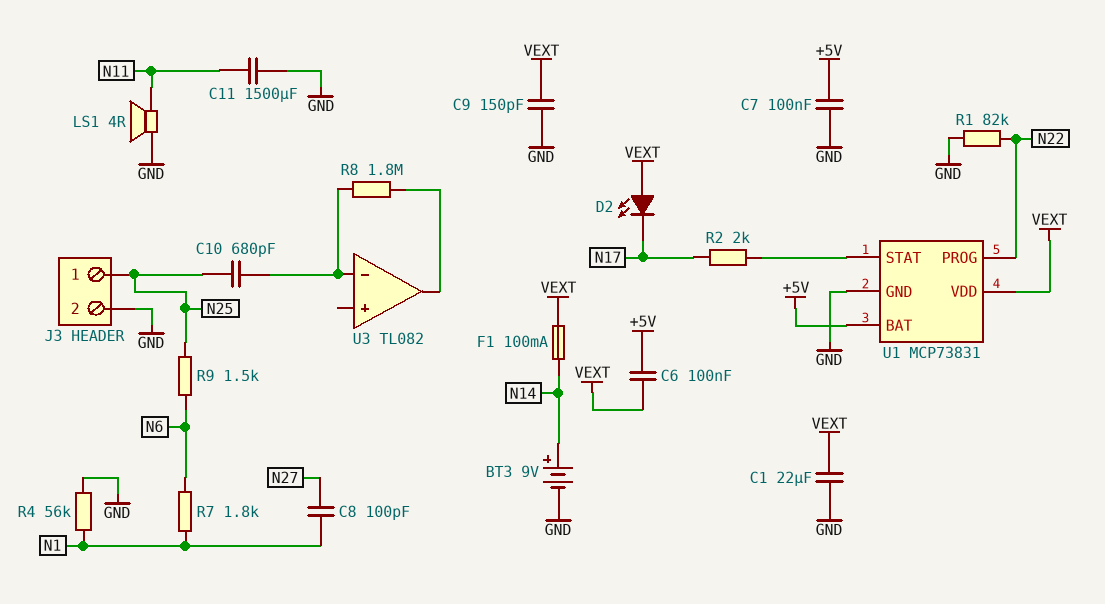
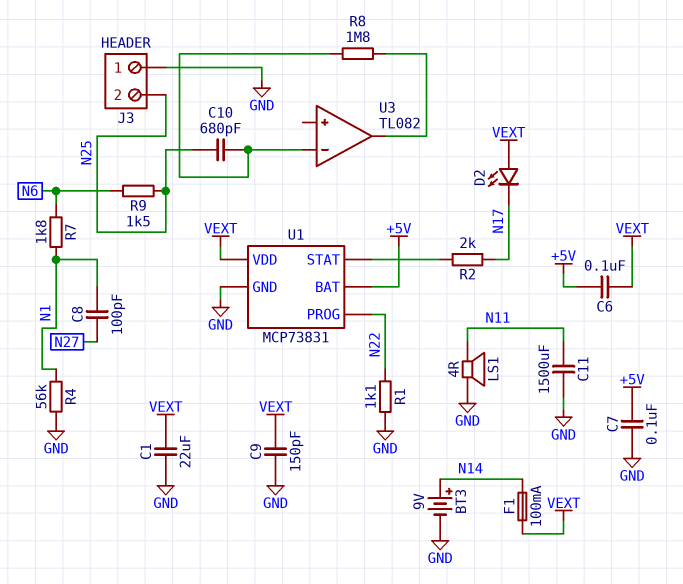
J3 pin 1: N25 -> GND
J3 pin 2: GND -> N25
R1: 82k (GND, N22) -> 1.1k (GND, N22)

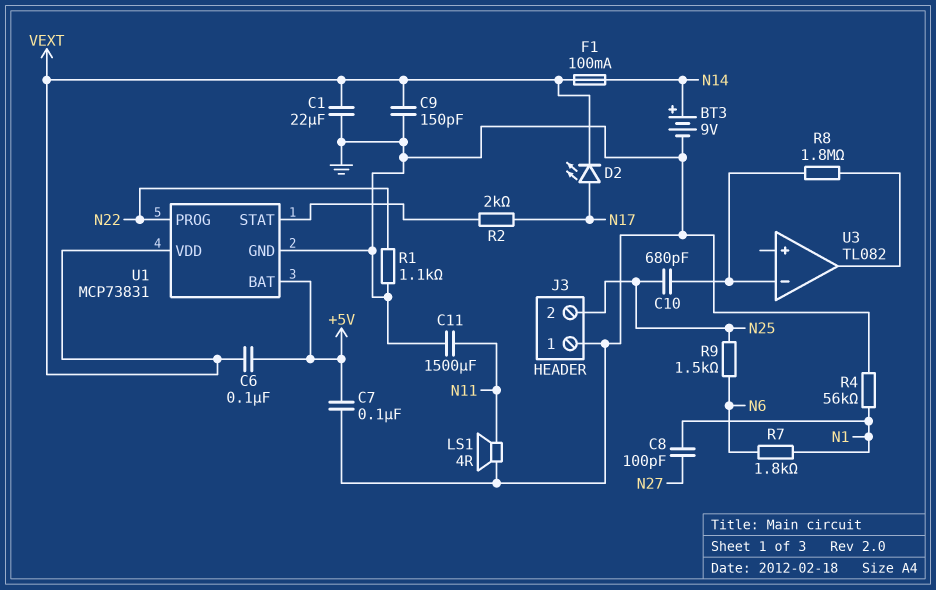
D2: LED (A VEXT, K N17) -> LED (A N17, K VEXT)

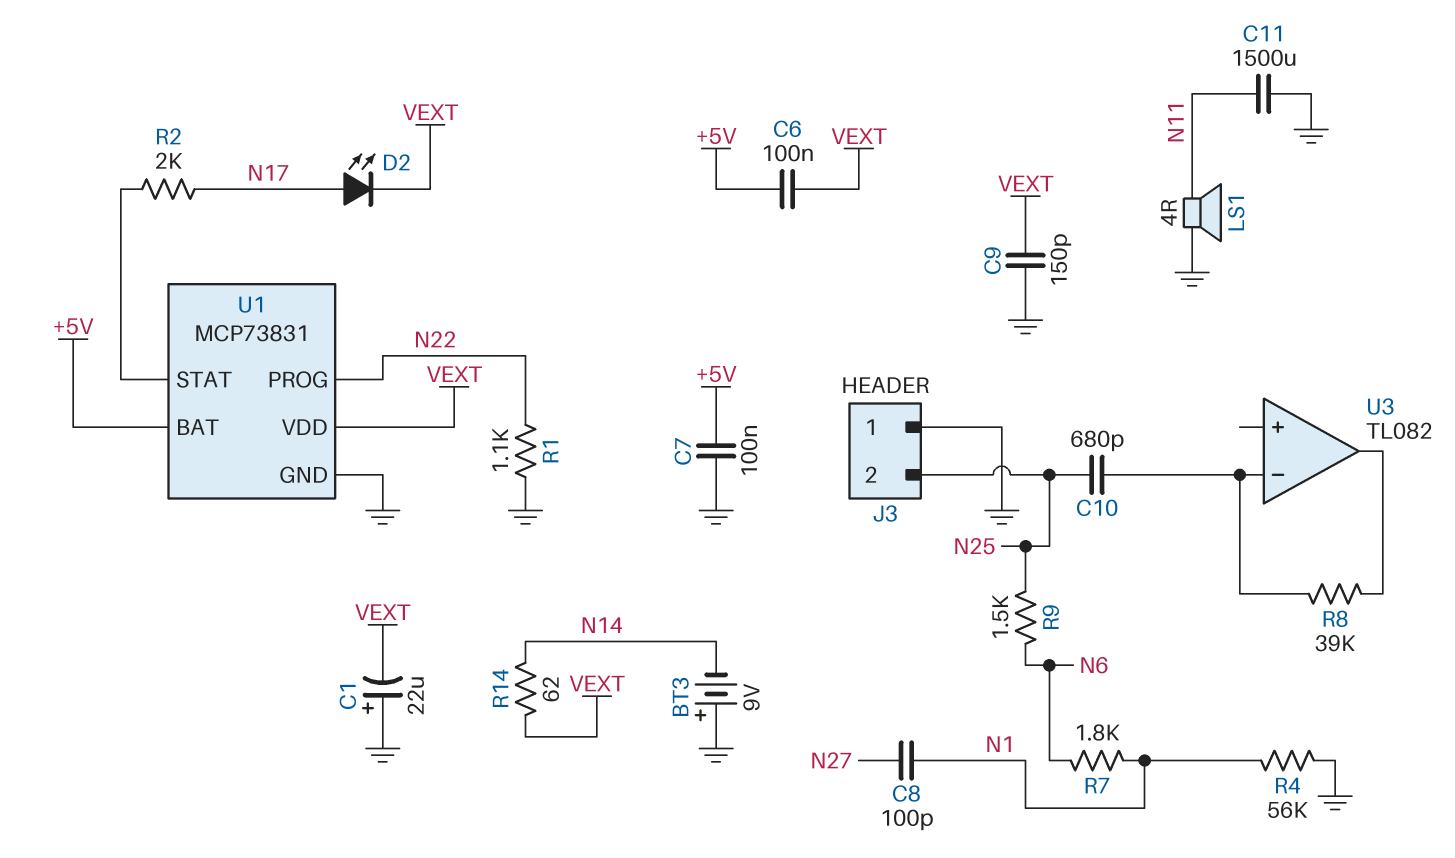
BT3: 9V (plus N14, minus GND) -> 9V (plus GND, minus N14)
C1: 22uF (GND, VEXT) -> 22uF (plus GND, minus VEXT)
F1: 100mA (N14, VEXT) -> none
R8: 1.8M (U3/in-, U3/out) -> 39k (U3/in-, U3/out)
R14: none -> 62 (N14, VEXT)

